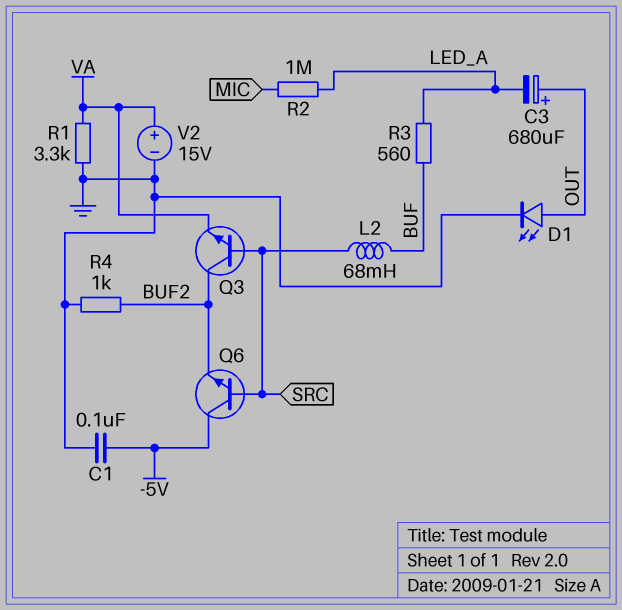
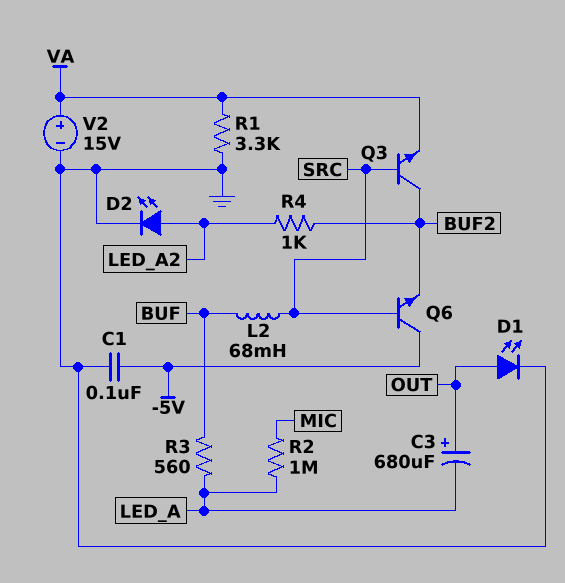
D2: none -> LED (A LED_A2, K GND)
R4: 1k (BUF2, GND) -> 1k (BUF2, LED_A2)

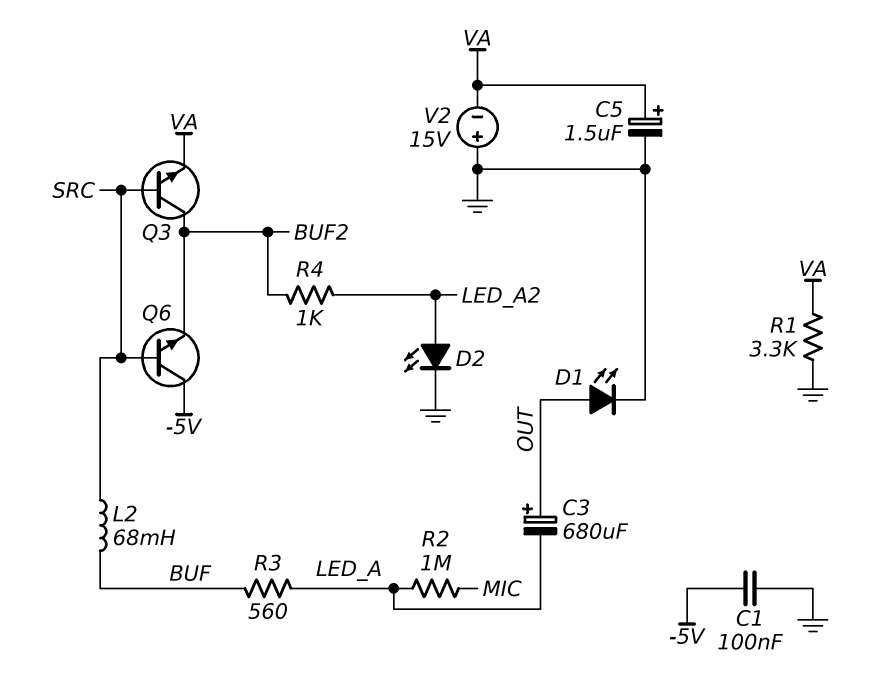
C5: none -> 1.5uF (plus VA, minus GND)
V2: 15V (plus VA, minus GND) -> 15V (plus GND, minus VA)

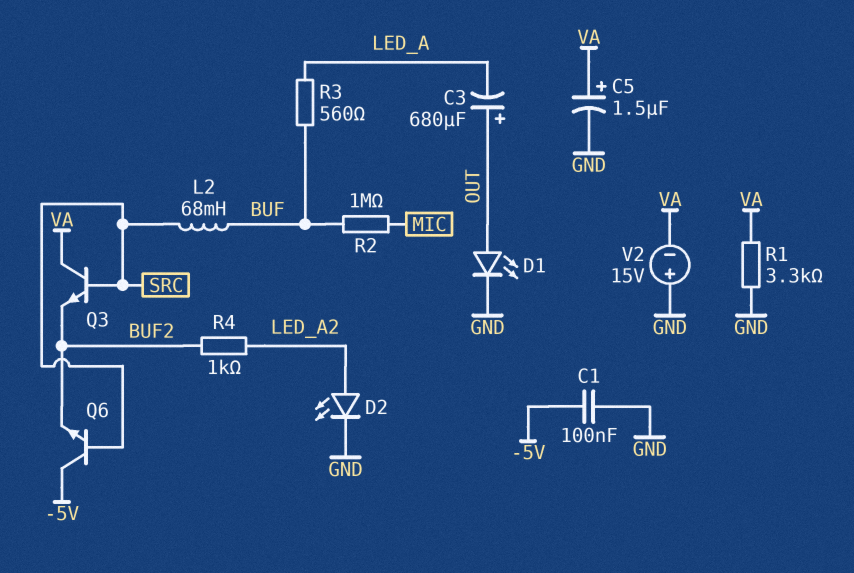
Q3: NPN (B SRC, C BUF2, E VA) -> NPN (B SRC, C VA, E BUF2)
R2: 1M (LED_A, MIC) -> 1M (BUF, MIC)

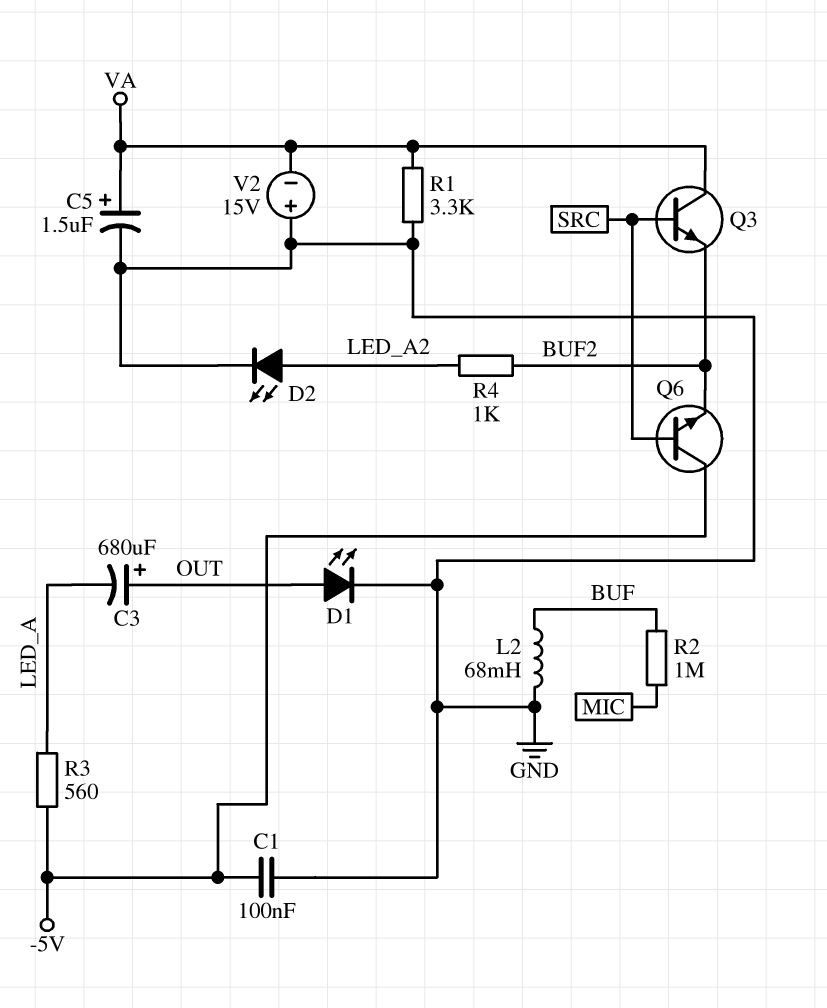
L2: 68mH (BUF, SRC) -> 68mH (BUF, GND)
R3: 560 (BUF, LED_A) -> 560 (-5V, LED_A)

